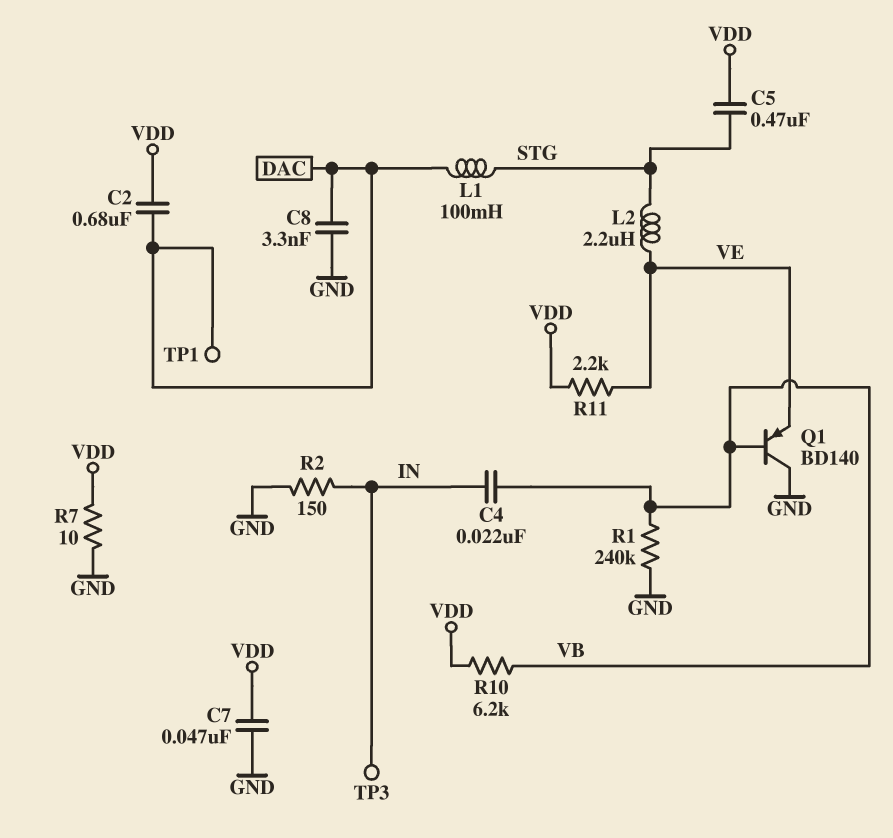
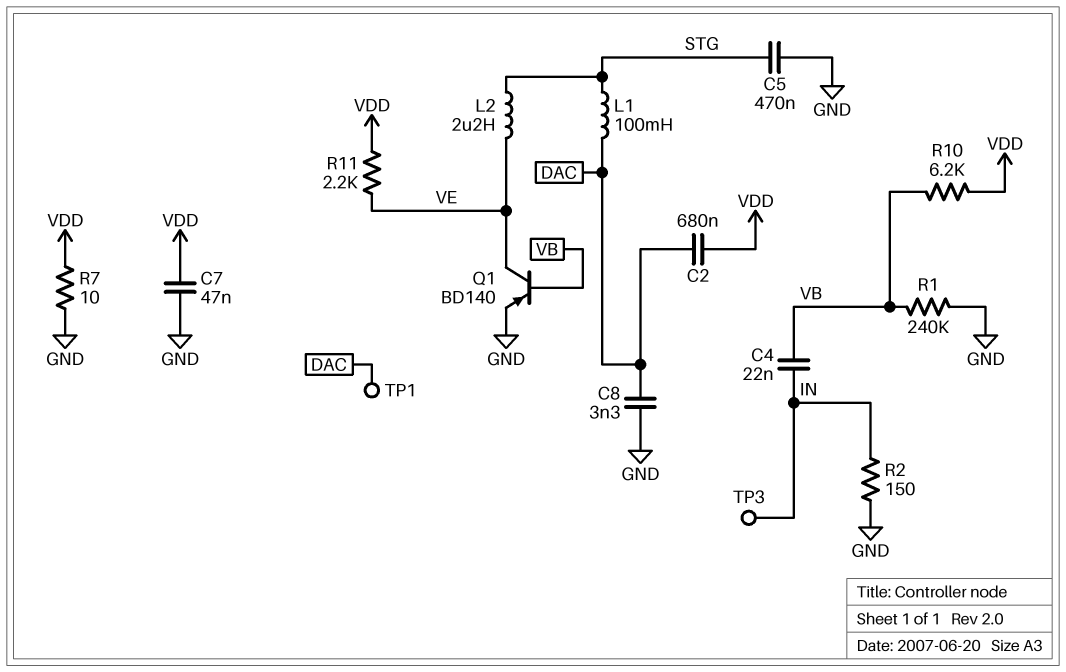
C5: 470nF (STG, VDD) -> 470nF (GND, STG)
Q1: PNP BD140 (B VB, C GND, E VE) -> PNP BD140 (B VB, C VE, E GND)

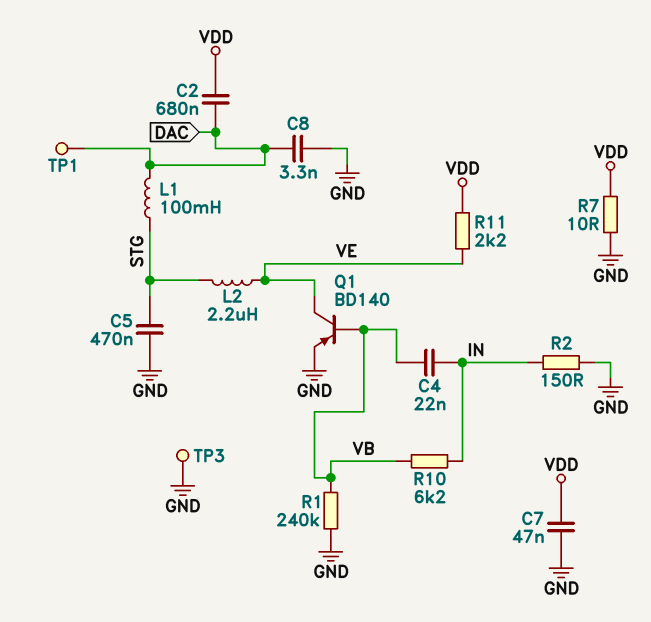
R10: 6.2k (VB, VDD) -> 6.2k (IN, VB)
TP3: test point (IN) -> test point (GND)

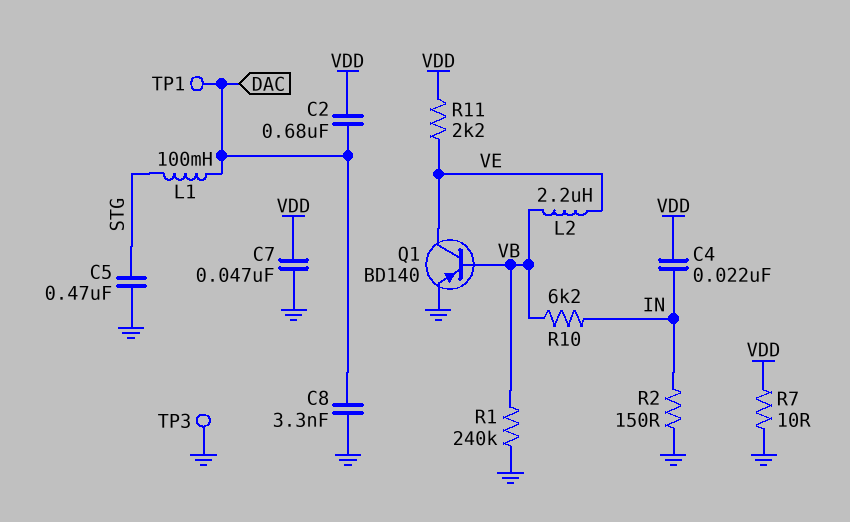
C4: 22nF (IN, VB) -> 22nF (IN, VDD)
L2: 2.2uH (STG, VE) -> 2.2uH (VB, VE)

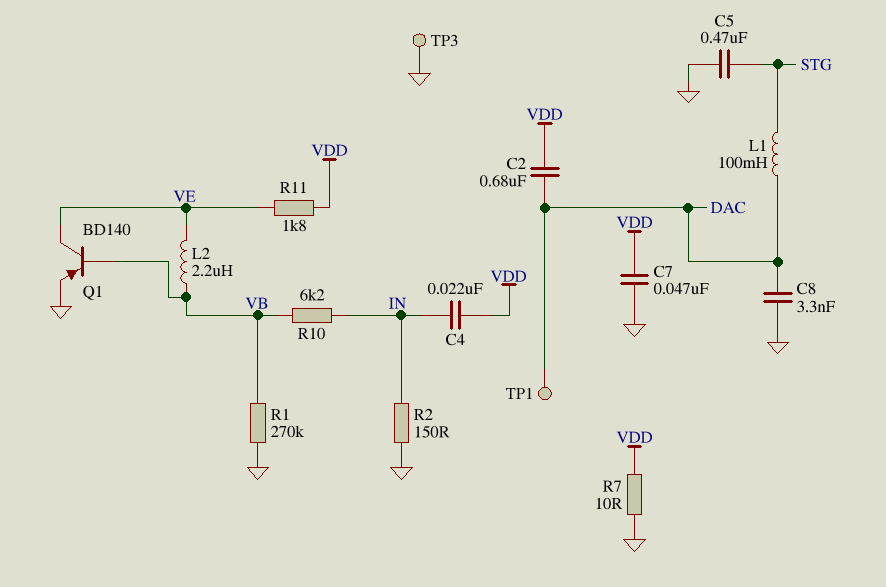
R1: 240k (GND, VB) -> 270k (GND, VB)
R11: 2.2k (VDD, VE) -> 1.8k (VDD, VE)

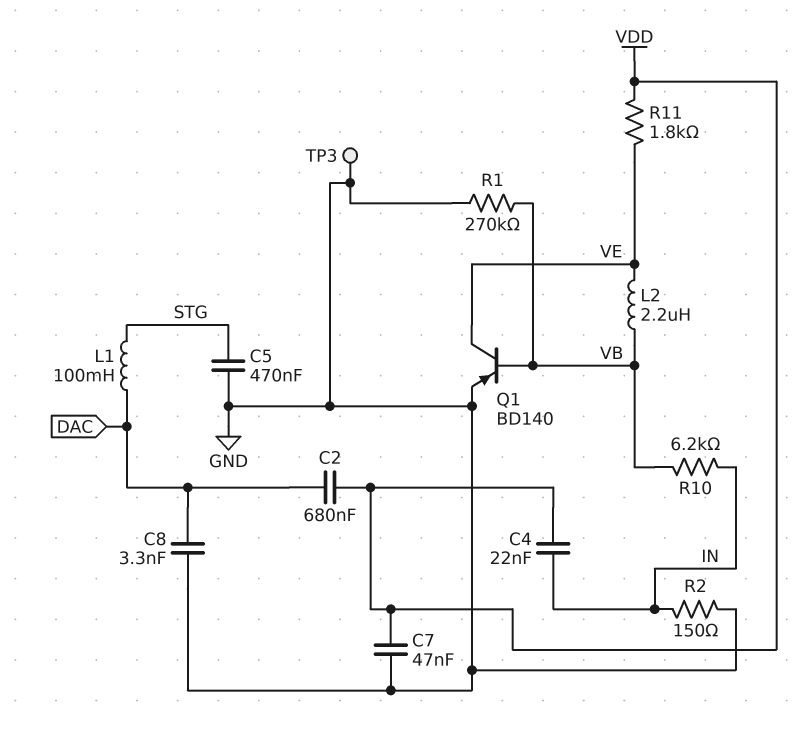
R7: 10 (GND, VDD) -> none
TP1: test point (DAC) -> none

